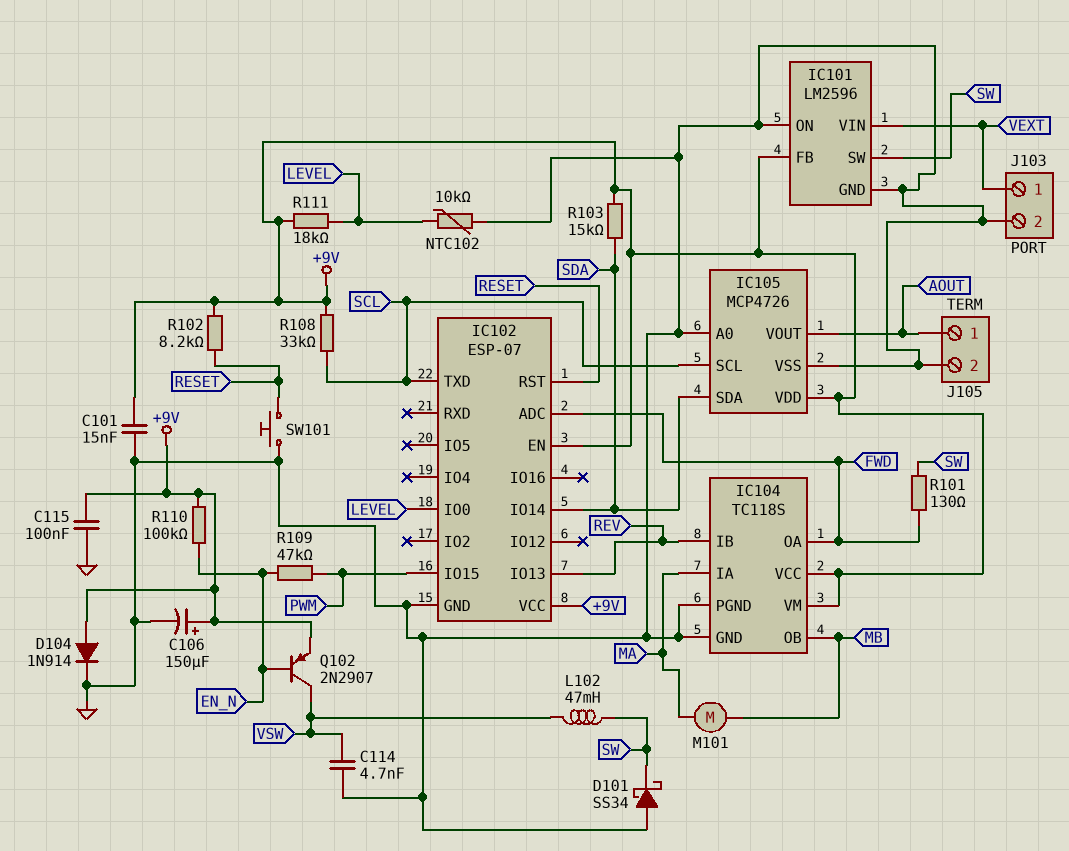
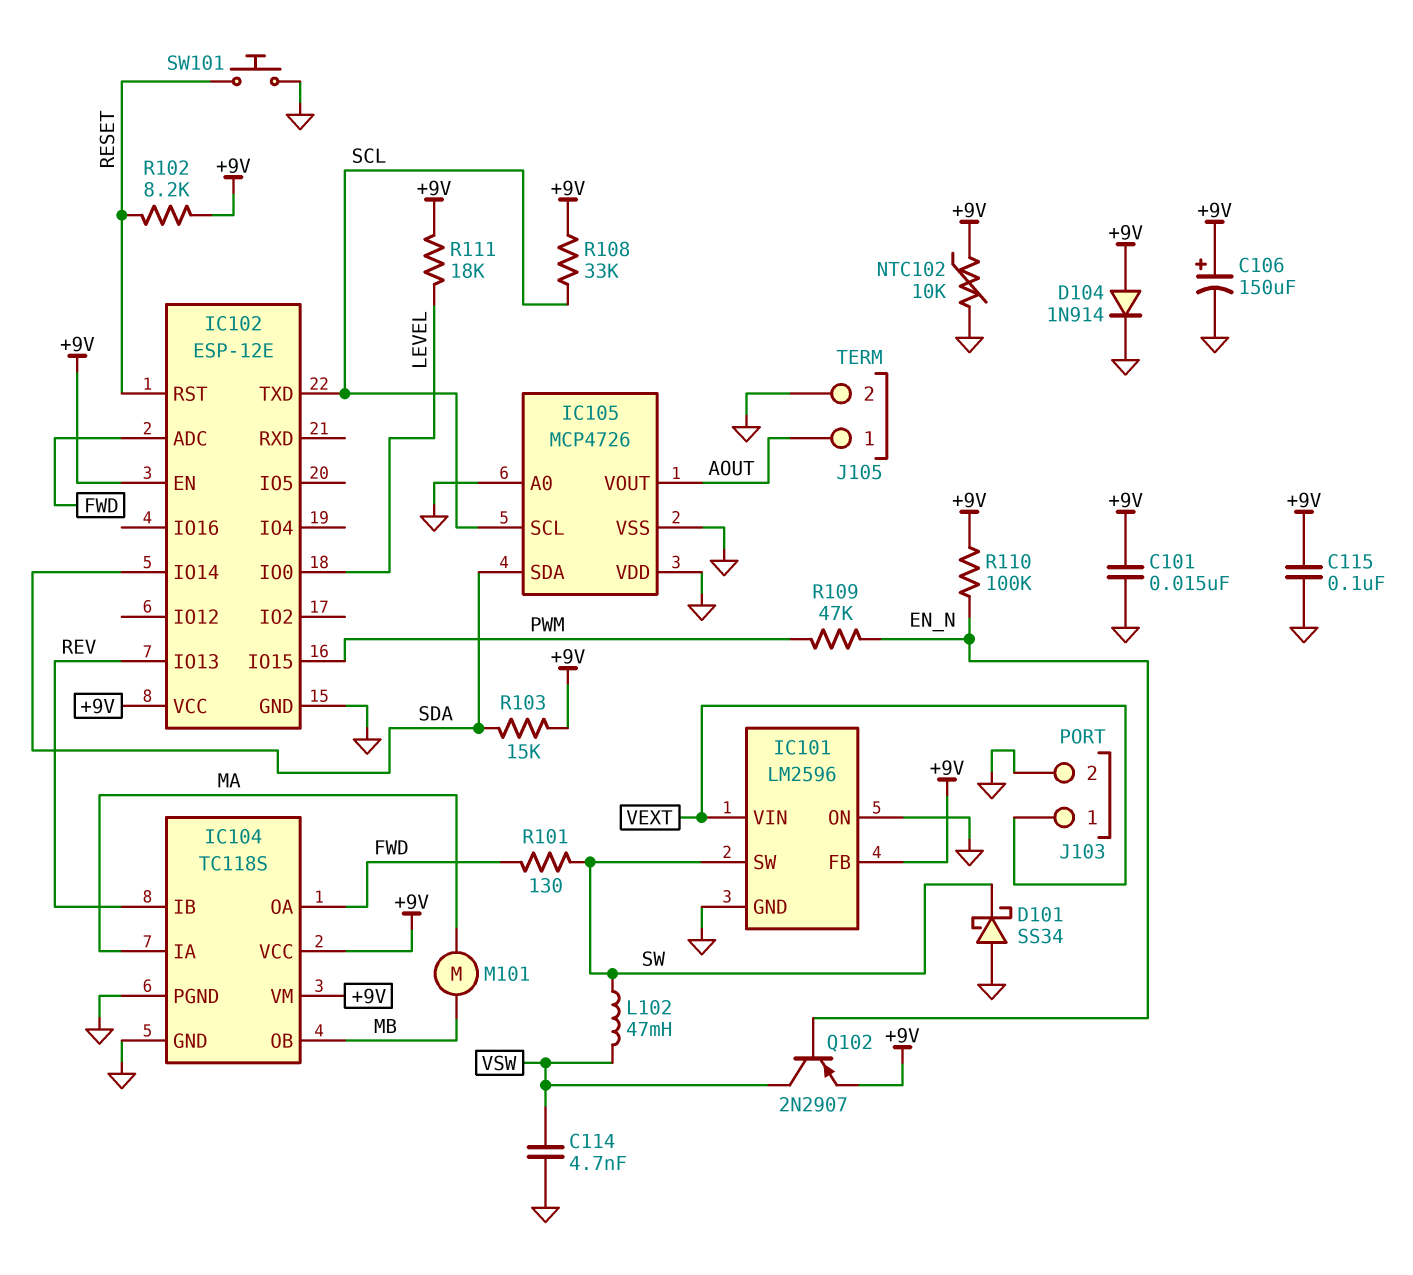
IC102: ESP-07 -> ESP-12E
IC105 pin VDD: +9V -> GND
NTC102: 10k (GND, LEVEL) -> 10k (+9V, GND)

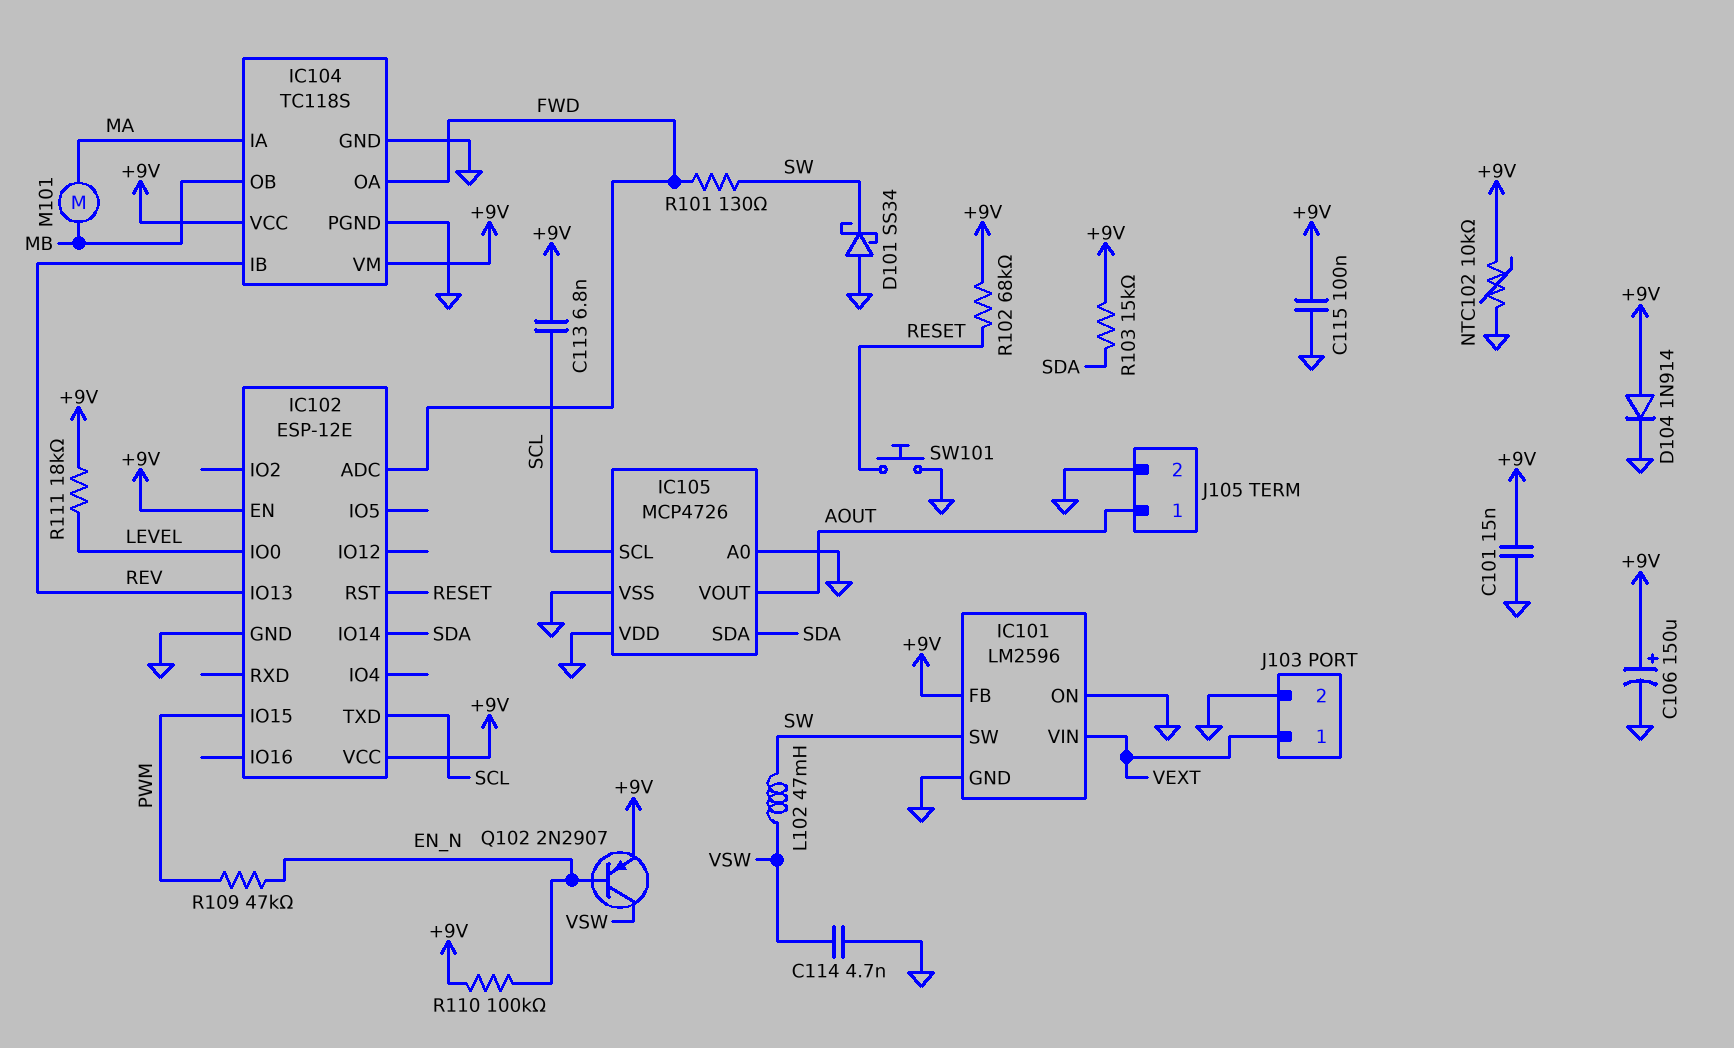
C113: none -> 6.8nF (+9V, SCL)
R102: 8.2k (+9V, RESET) -> 68k (+9V, RESET)
R108: 33k (+9V, SCL) -> none

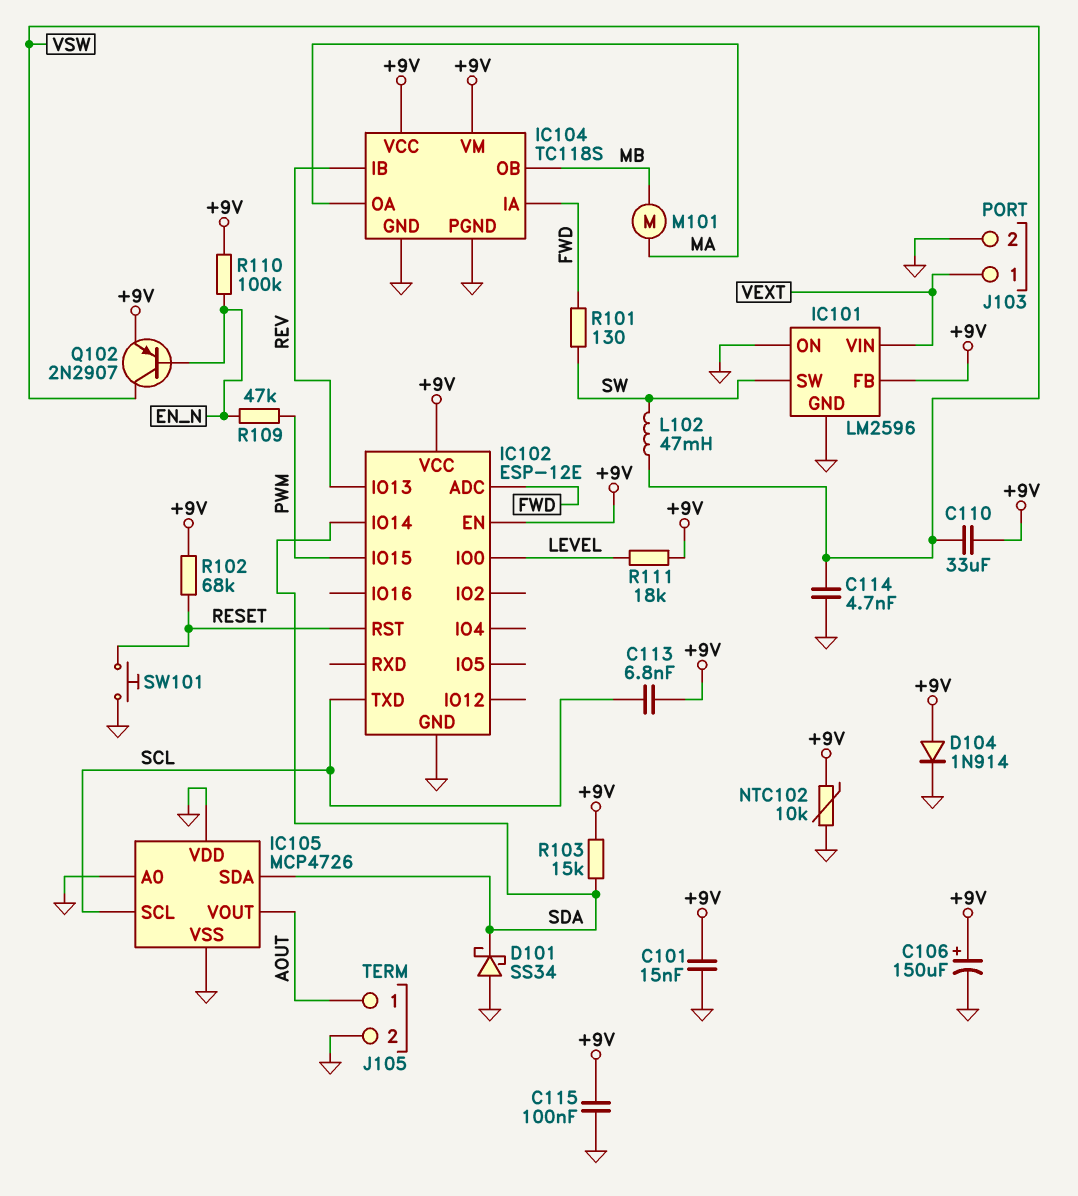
C110: none -> 33uF (+9V, VSW)
D101: schottky SS34 (A GND, K SW) -> schottky SS34 (A GND, K SDA)
IC104 pin IA: MA -> FWD
IC104 pin OA: FWD -> MA

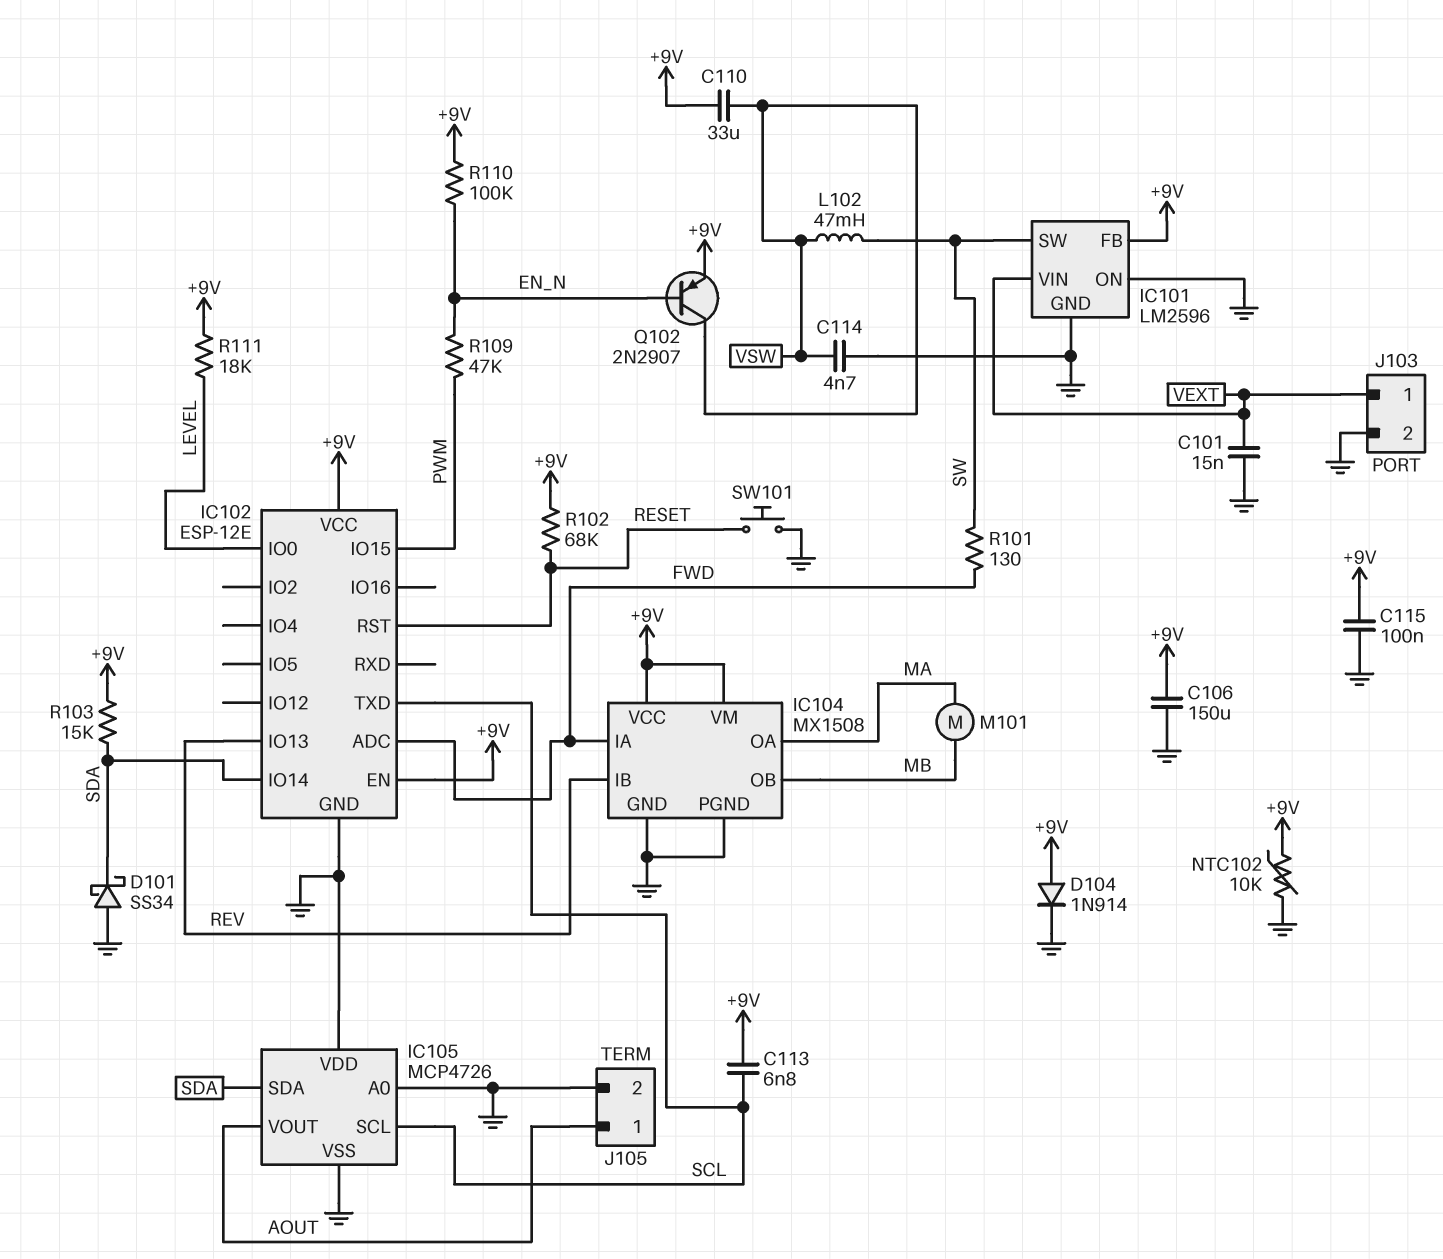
C101: 15nF (+9V, GND) -> 15nF (GND, VEXT)
C106: 150uF (plus +9V, minus GND) -> 150uF (+9V, GND)
IC104: TC118S -> MX1508

